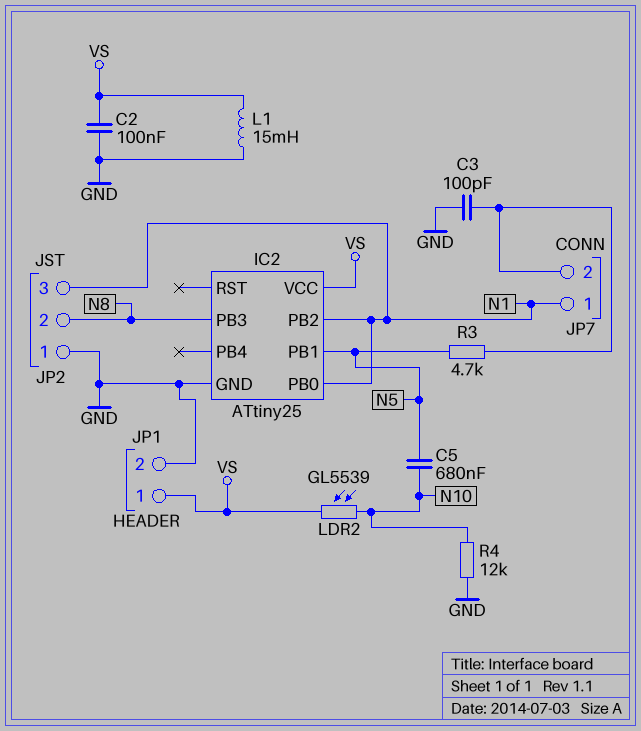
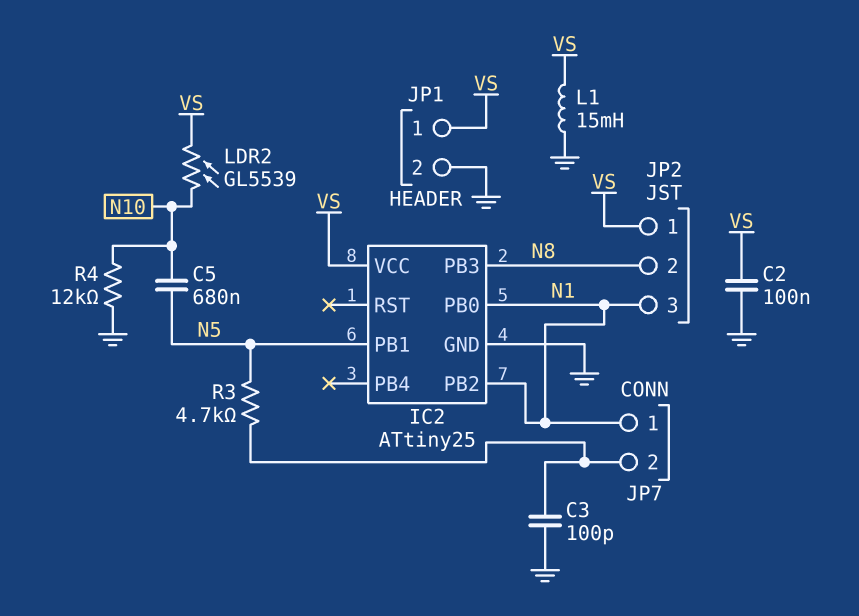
JP2 pin 1: GND -> VS

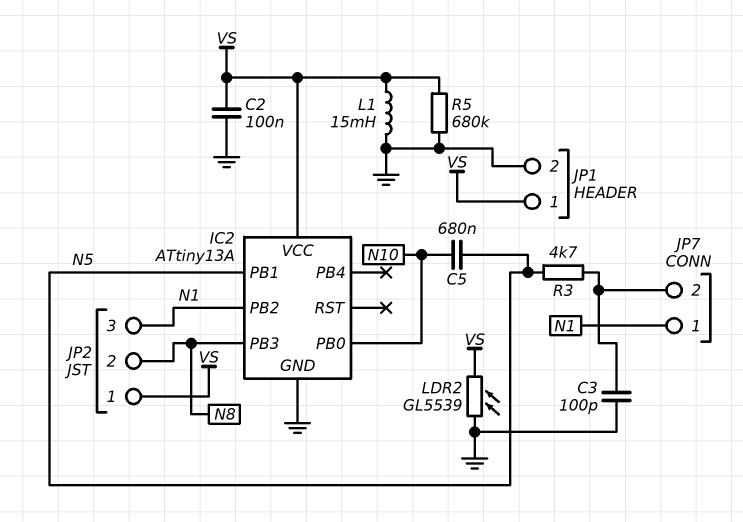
IC2: ATtiny25 -> ATtiny13A
IC2 pin PB0: N1 -> N10
LDR2: GL5539 (N10, VS) -> GL5539 (GND, VS)
R4: 12k (GND, N10) -> none
R5: none -> 680k (GND, VS)

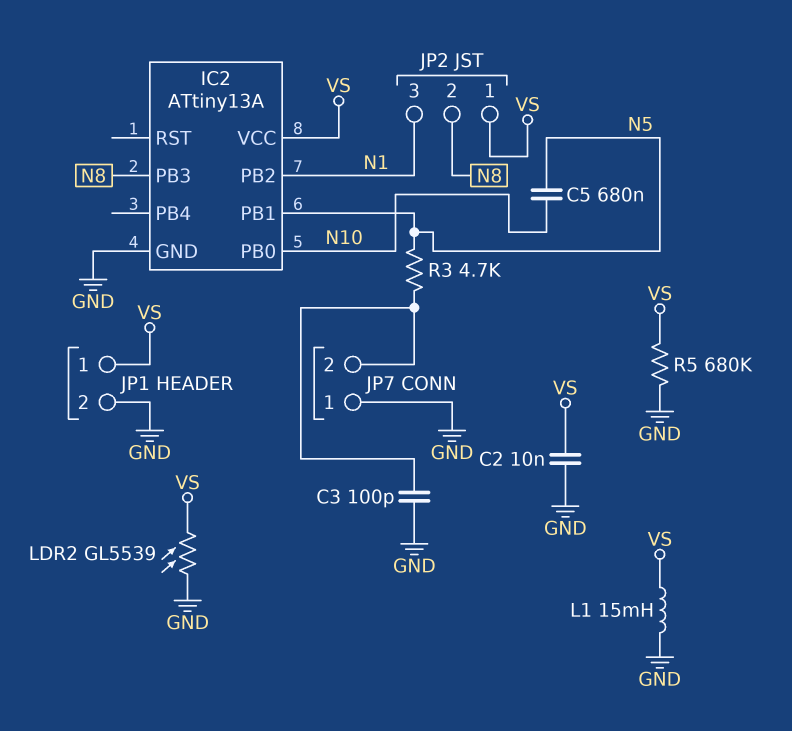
C2: 100nF (GND, VS) -> 10nF (GND, VS)
JP7 pin 1: N1 -> GND

